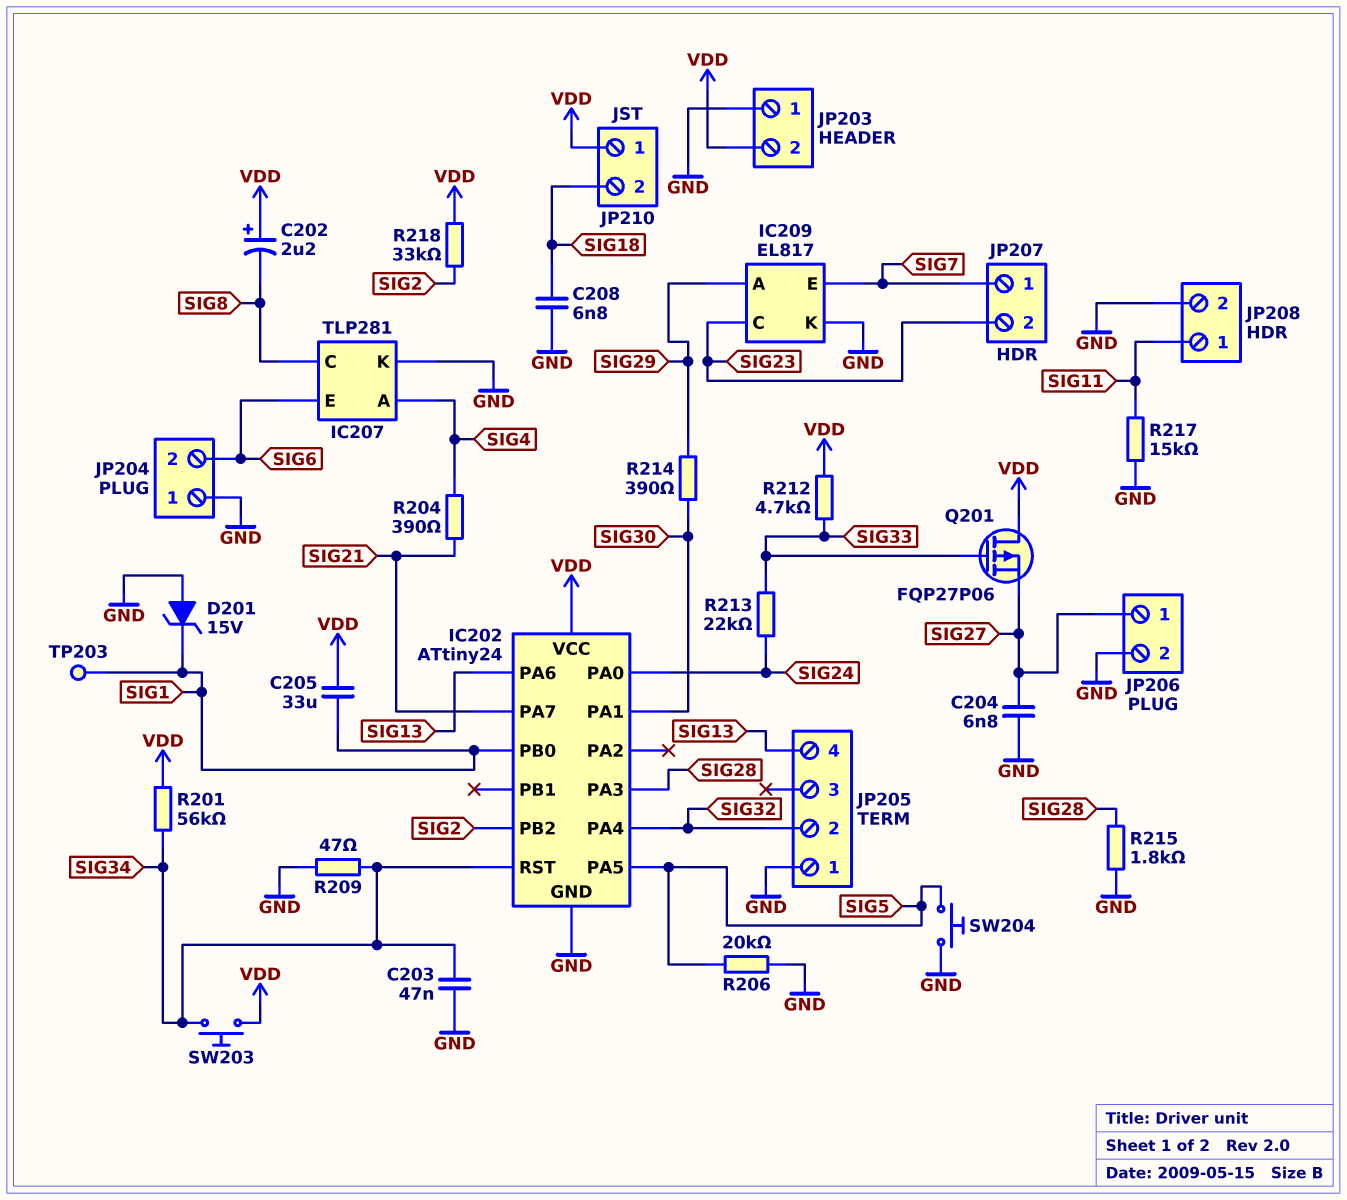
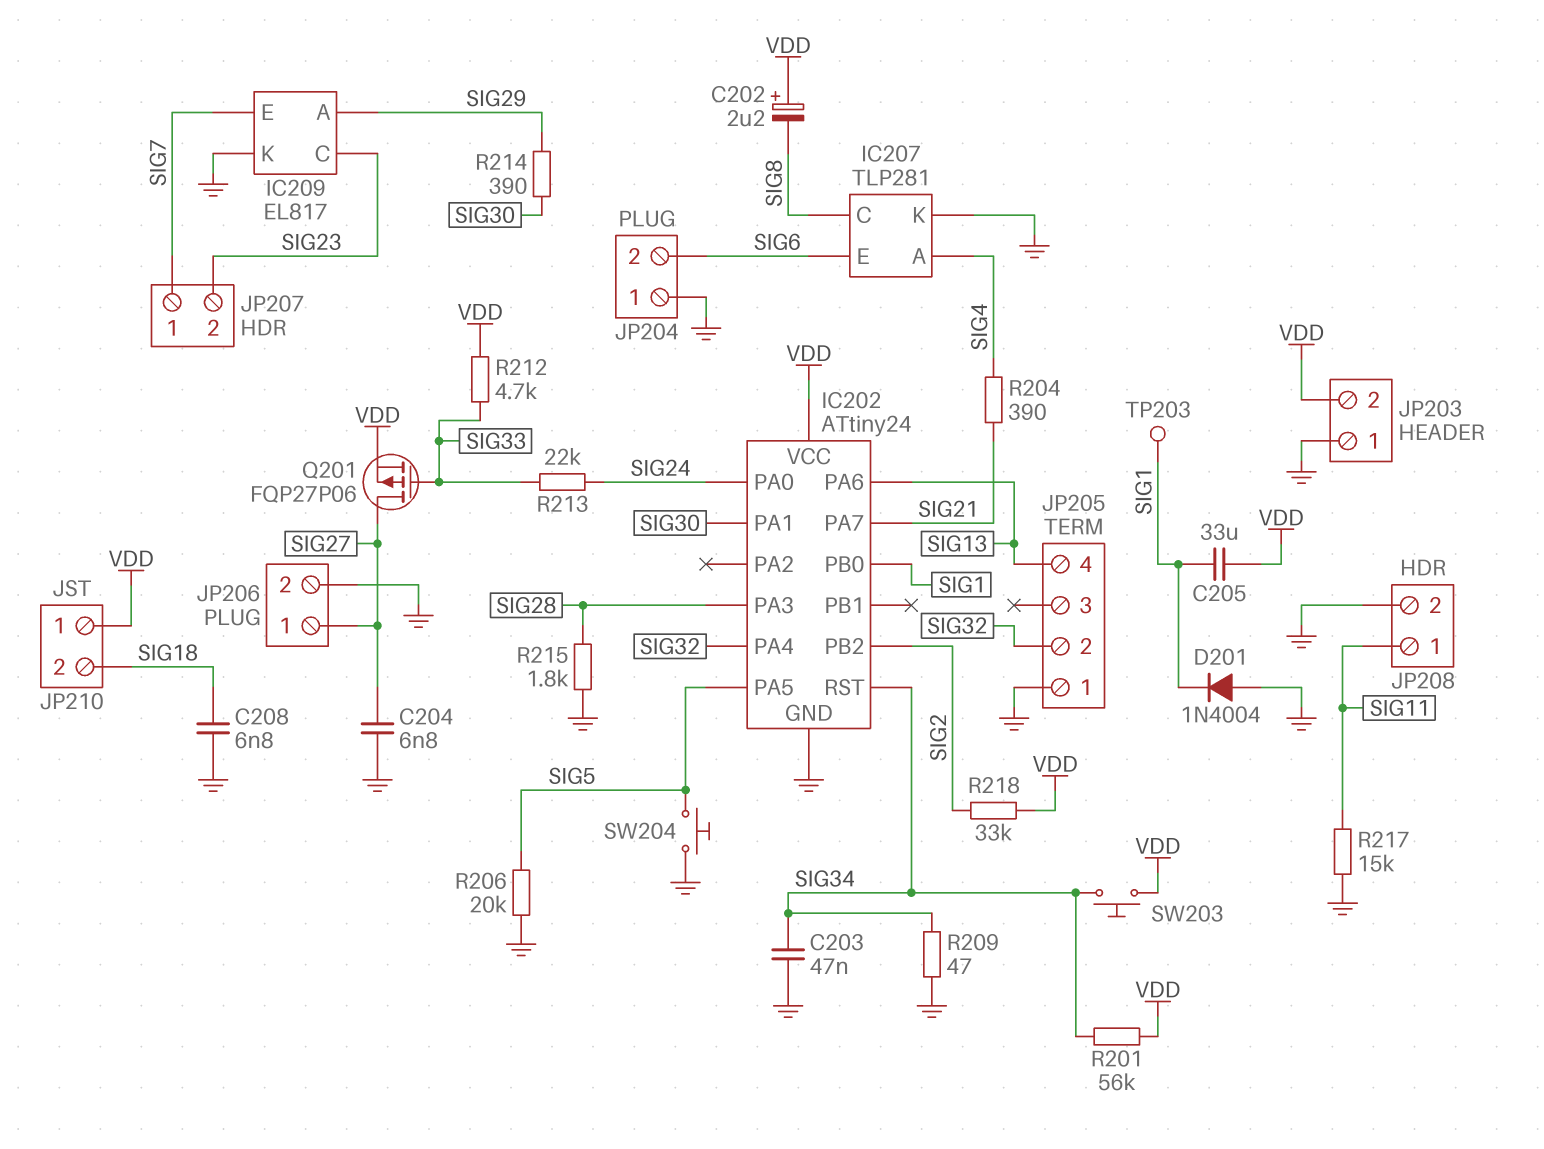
D201: zener 15V (A GND, K SIG1) -> diode 1N4004 (A GND, K SIG1)
Q201: PMOS FQP27P06 (G SIG33, D VDD, S SIG27) -> PMOS FQP27P06 (G SIG33, D SIG27, S VDD)

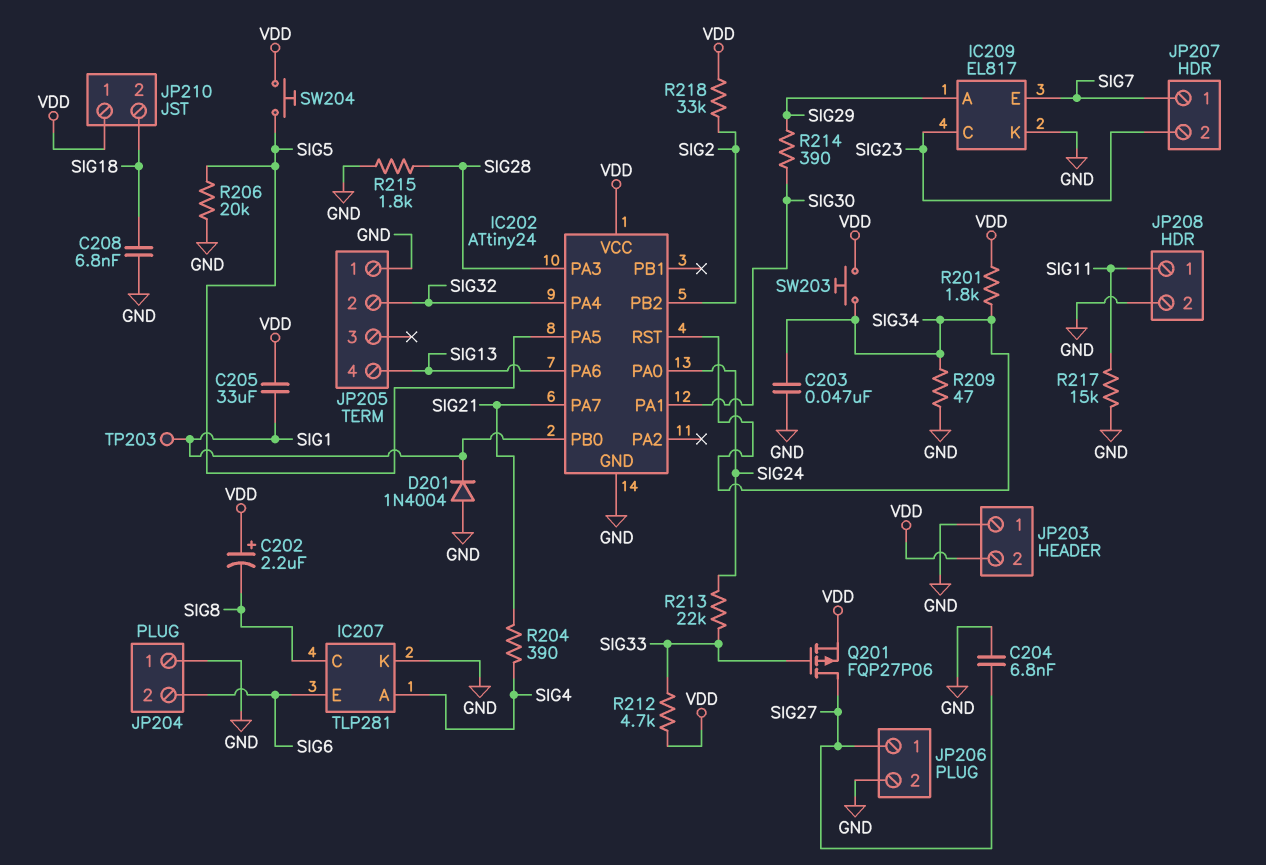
R201: 56k (SIG34, VDD) -> 1.8k (SIG34, VDD)
SW204: button (GND, SIG5) -> button (SIG5, VDD)

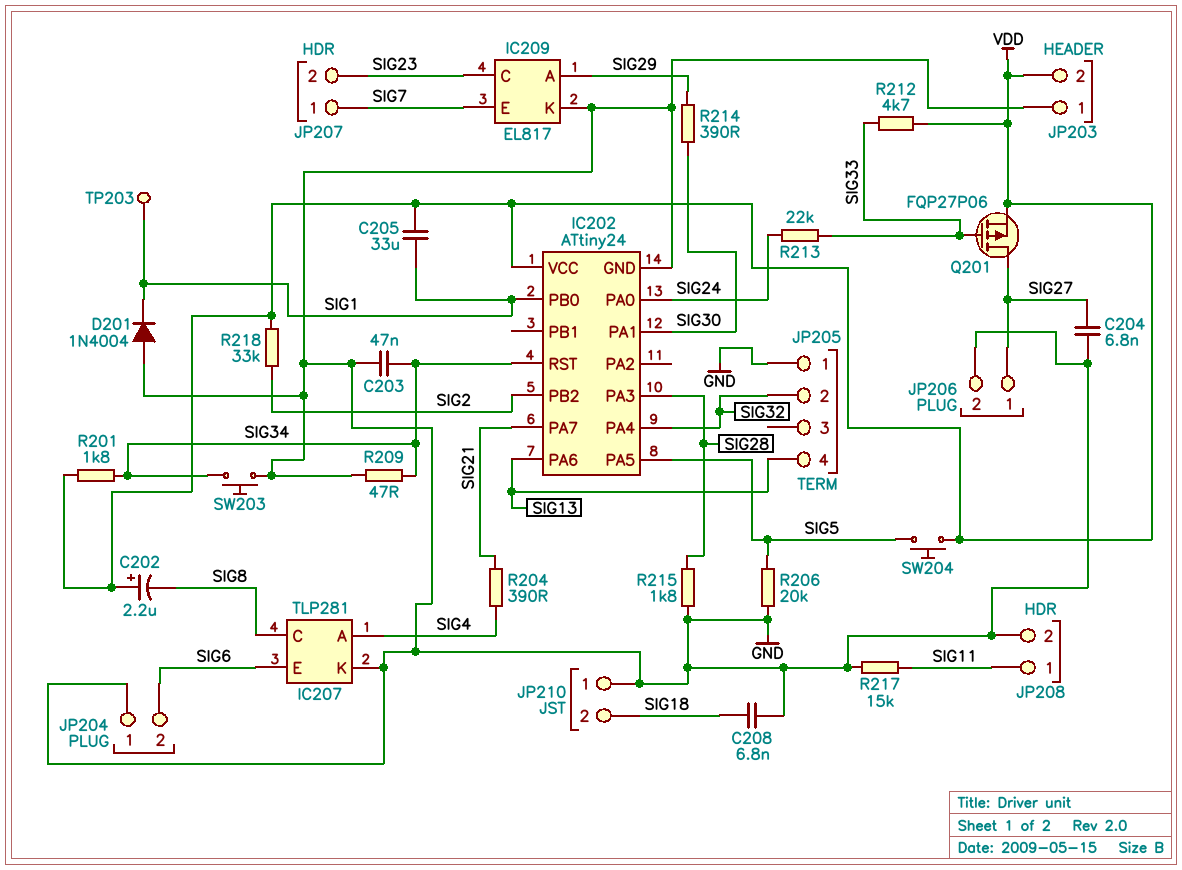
JP210 pin 1: VDD -> GND
SW203: button (SIG34, VDD) -> button (GND, SIG34)

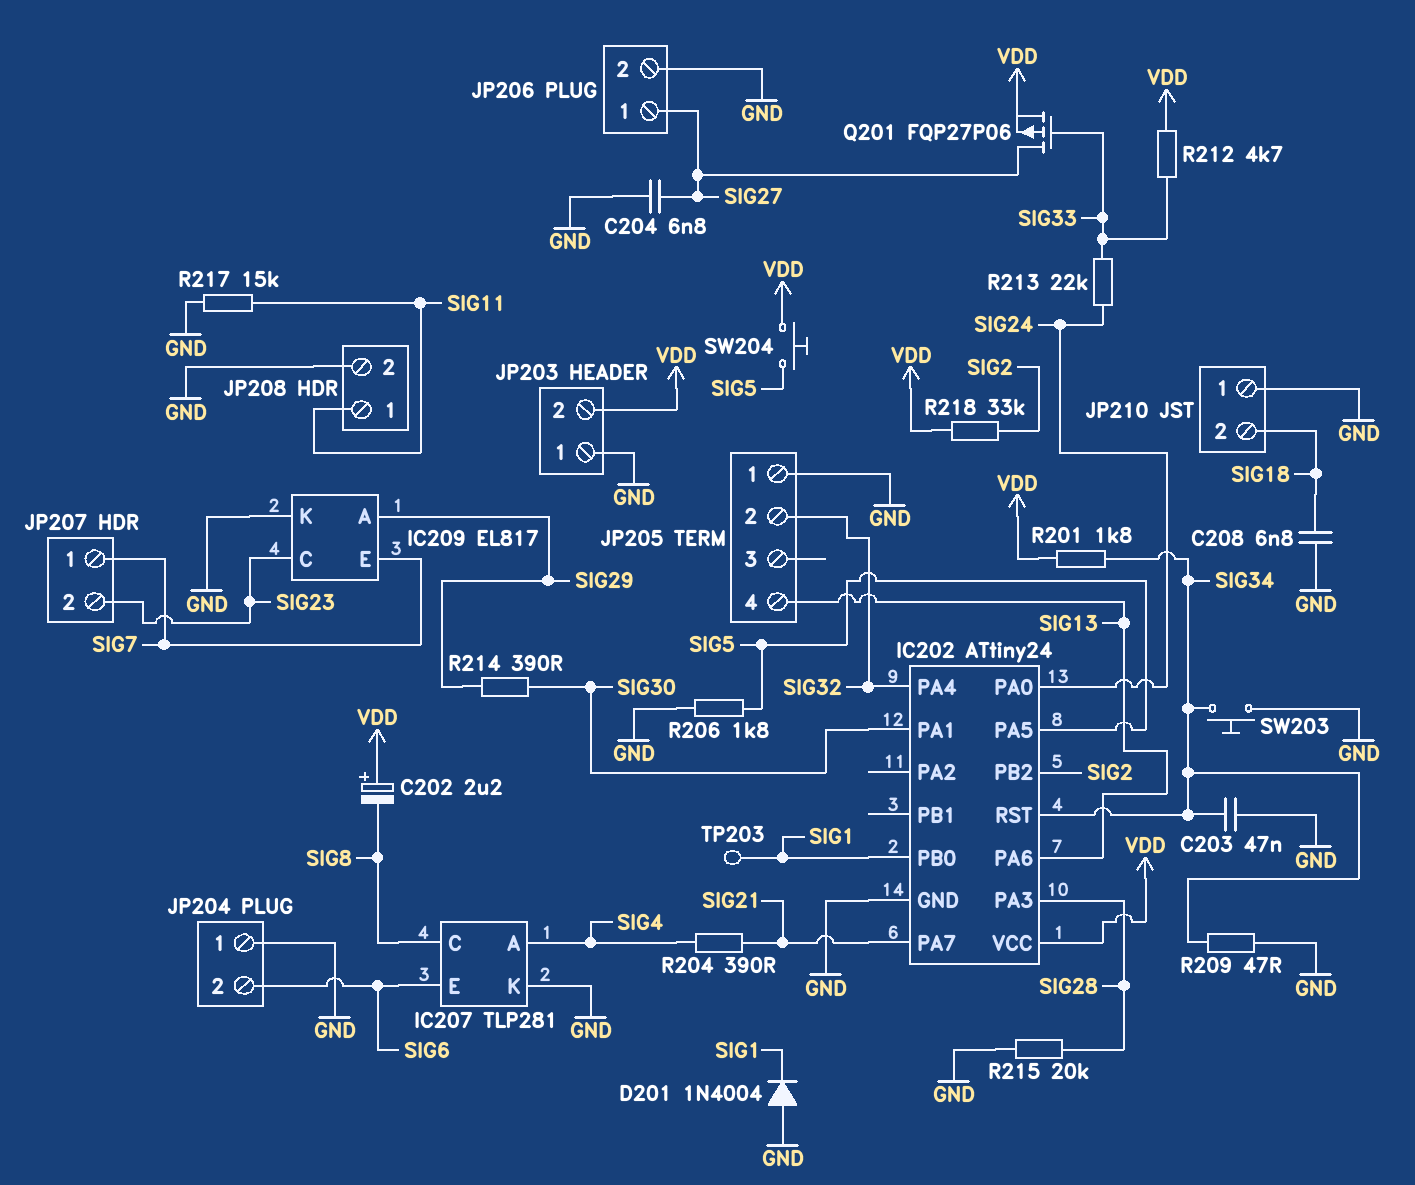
C205: 33uF (SIG1, VDD) -> none
R206: 20k (GND, SIG5) -> 1.8k (GND, SIG5)
R215: 1.8k (GND, SIG28) -> 20k (GND, SIG28)

